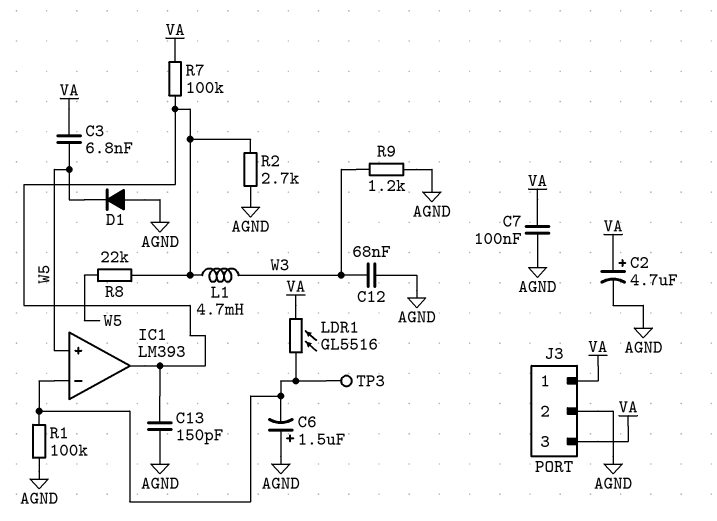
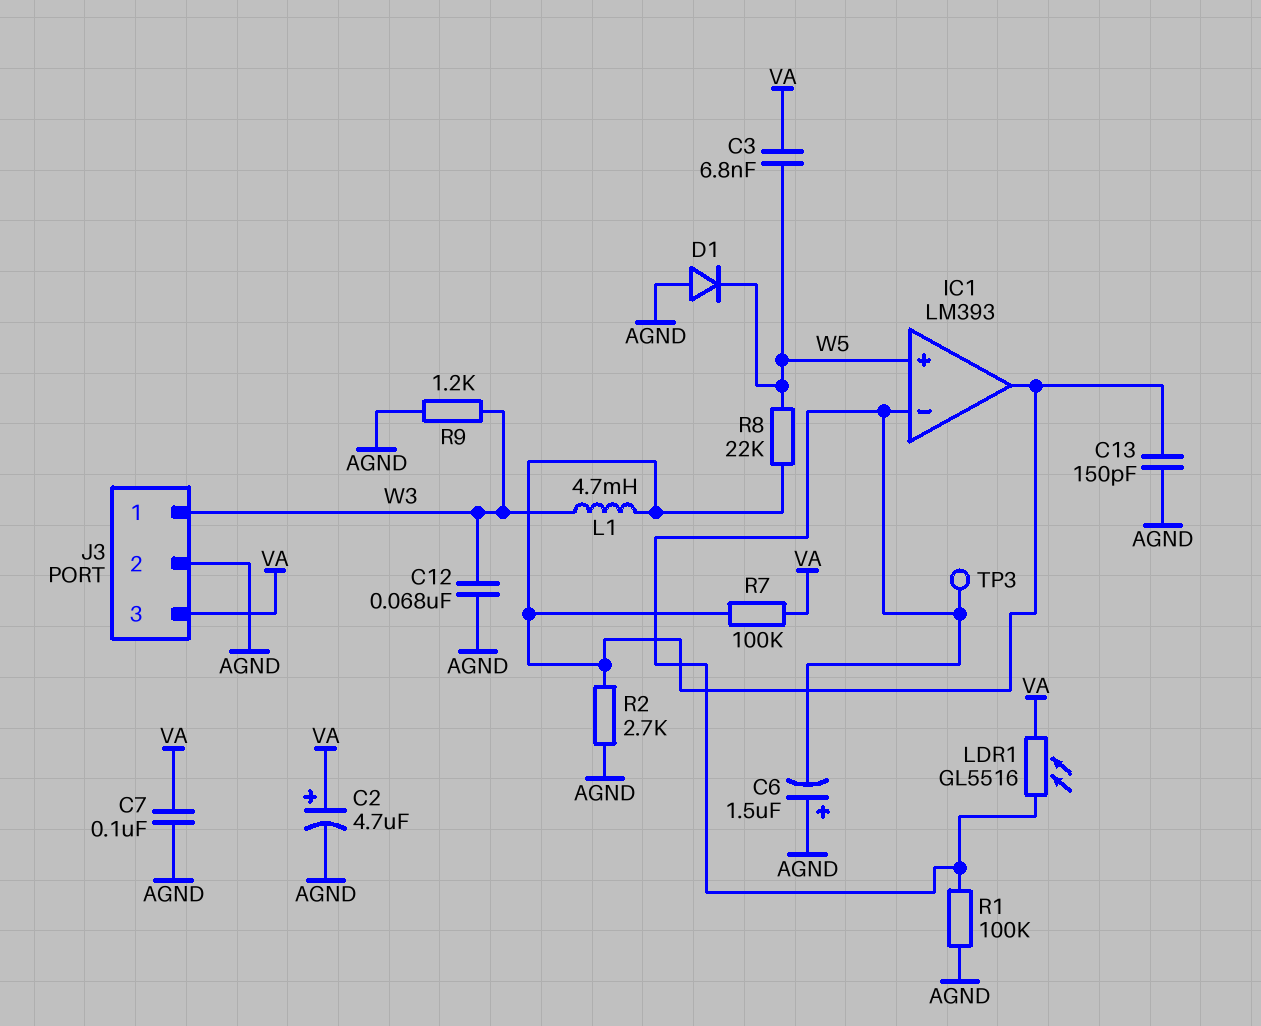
J3 pin 1: VA -> W3

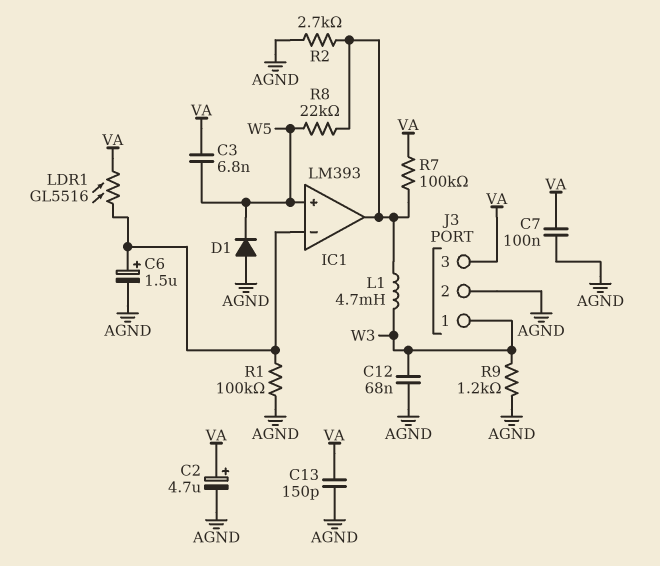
C6: 1.5uF (plus AGND, minus IC1/in-) -> 1.5uF (plus IC1/in-, minus AGND)
C13: 150pF (AGND, IC1/out) -> 150pF (AGND, VA)
TP3: test point (IC1/in-) -> none

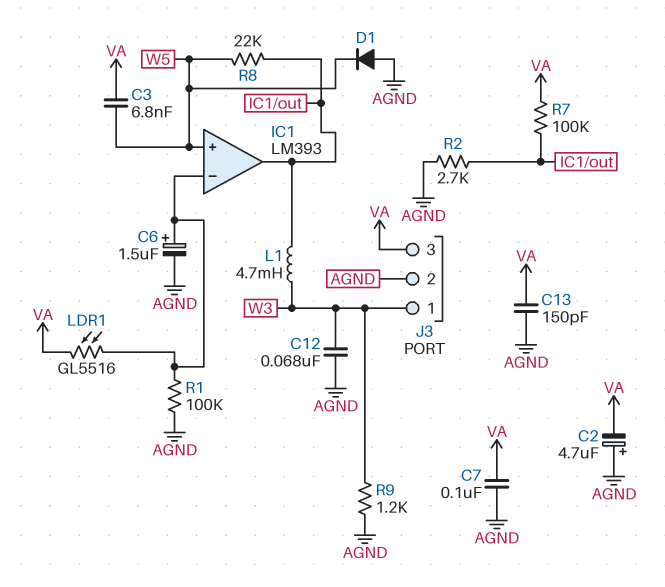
C2: 4.7uF (plus VA, minus AGND) -> 4.7uF (plus AGND, minus VA)

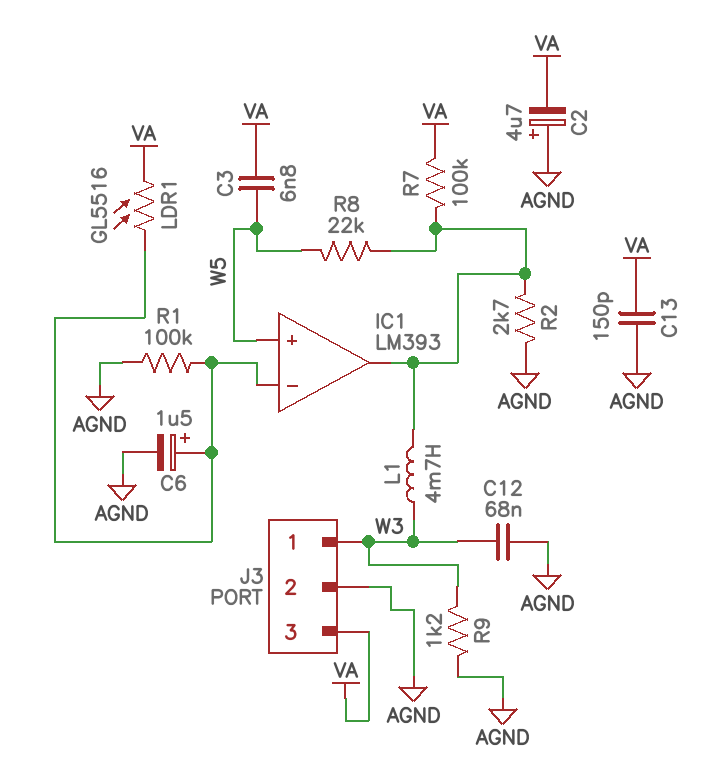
C7: 100nF (AGND, VA) -> none
D1: diode (A AGND, K W5) -> none

